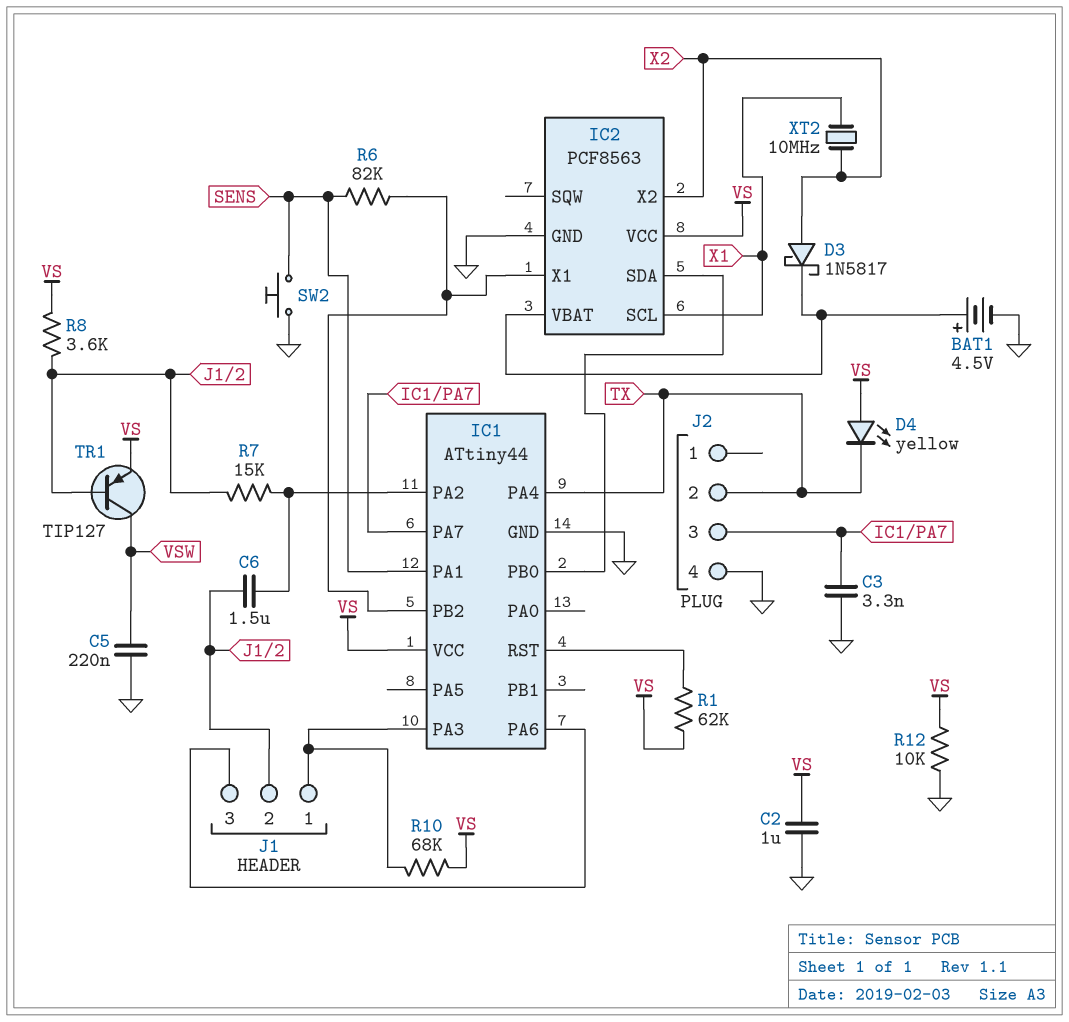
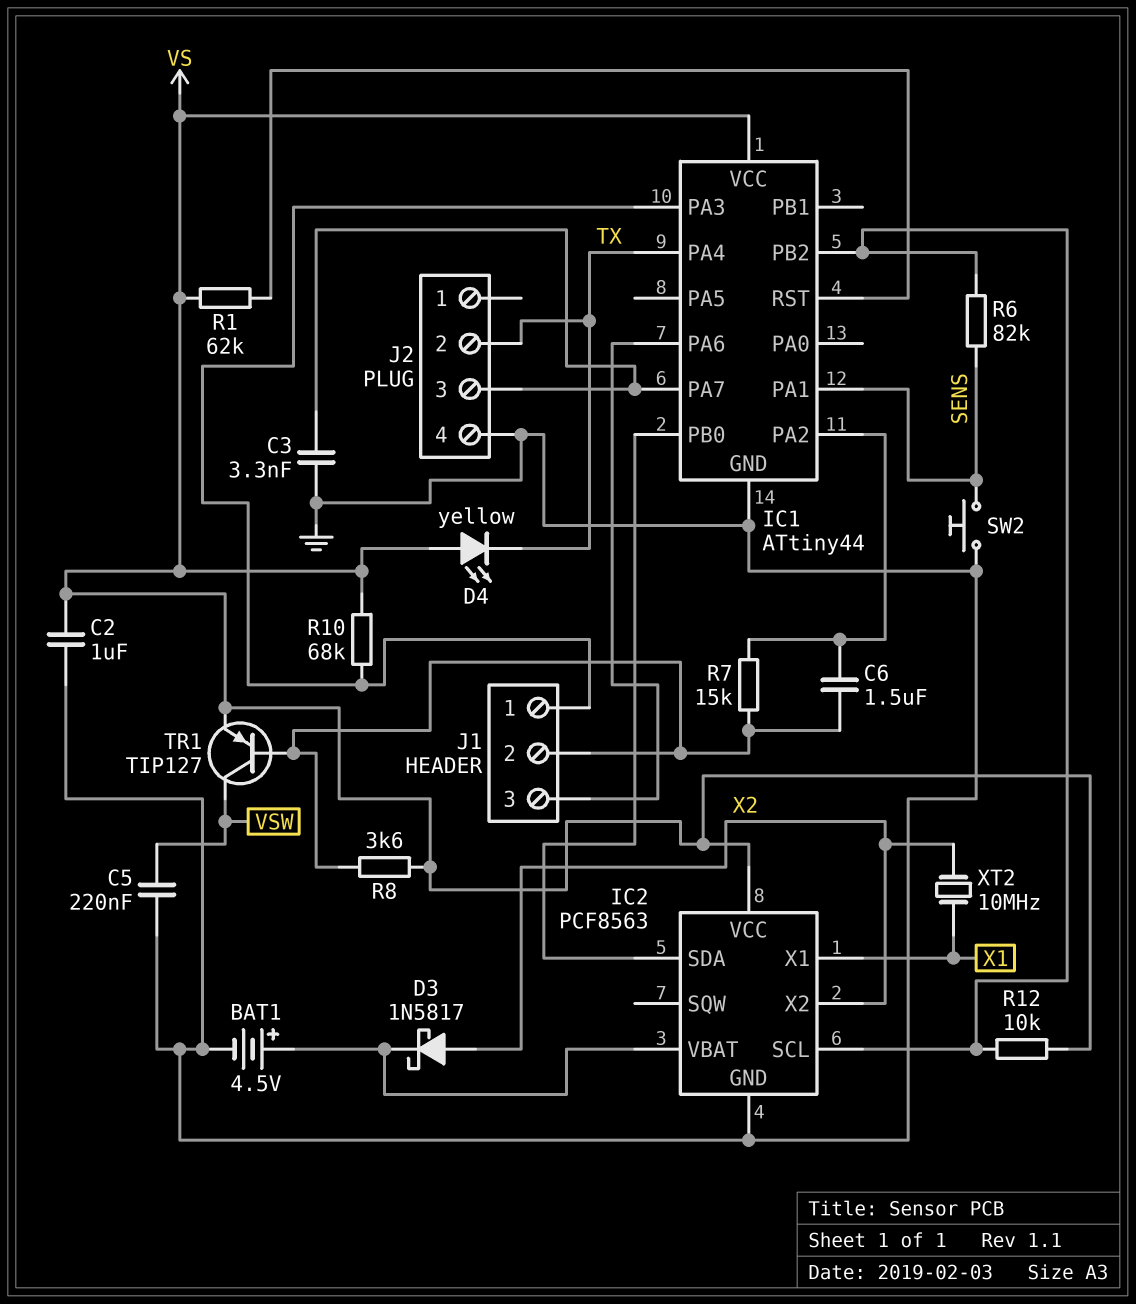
IC2 pin SCL: X1 -> IC1/PB2
IC2 pin X1: IC1/PB2 -> X1
R12: 10k (GND, VS) -> 10k (IC1/PB2, VS)

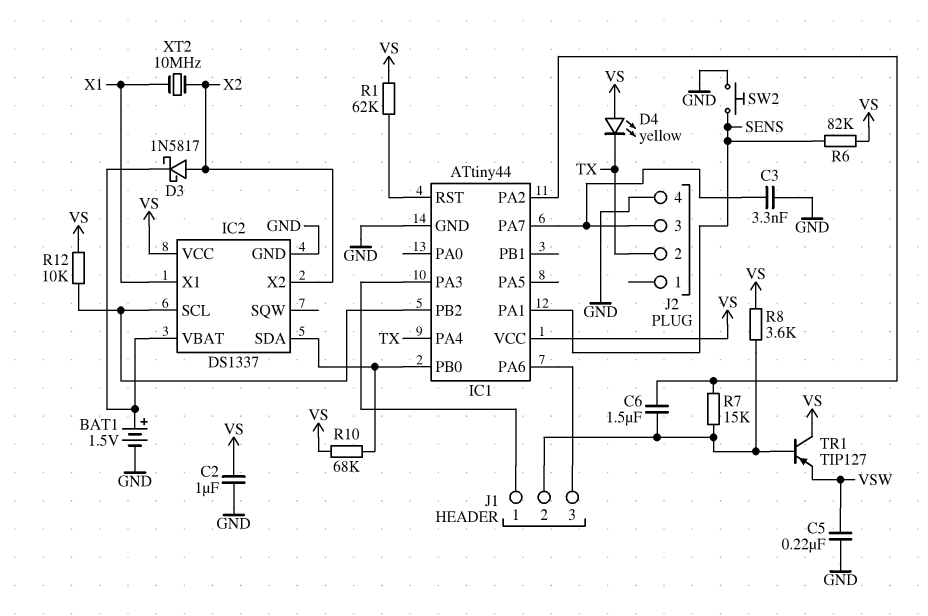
BAT1: 4.5V (plus IC2/VBAT, minus GND) -> 1.5V (plus IC2/VBAT, minus GND)
IC2: PCF8563 -> DS1337
R6: 82k (IC1/PB2, SENS) -> 82k (SENS, VS)
R10: 68k (IC1/PA3, VS) -> 68k (IC1/PB0, VS)
TR1: PNP TIP127 (B J1/2, C VSW, E VS) -> PNP TIP127 (B J1/2, C VS, E VSW)

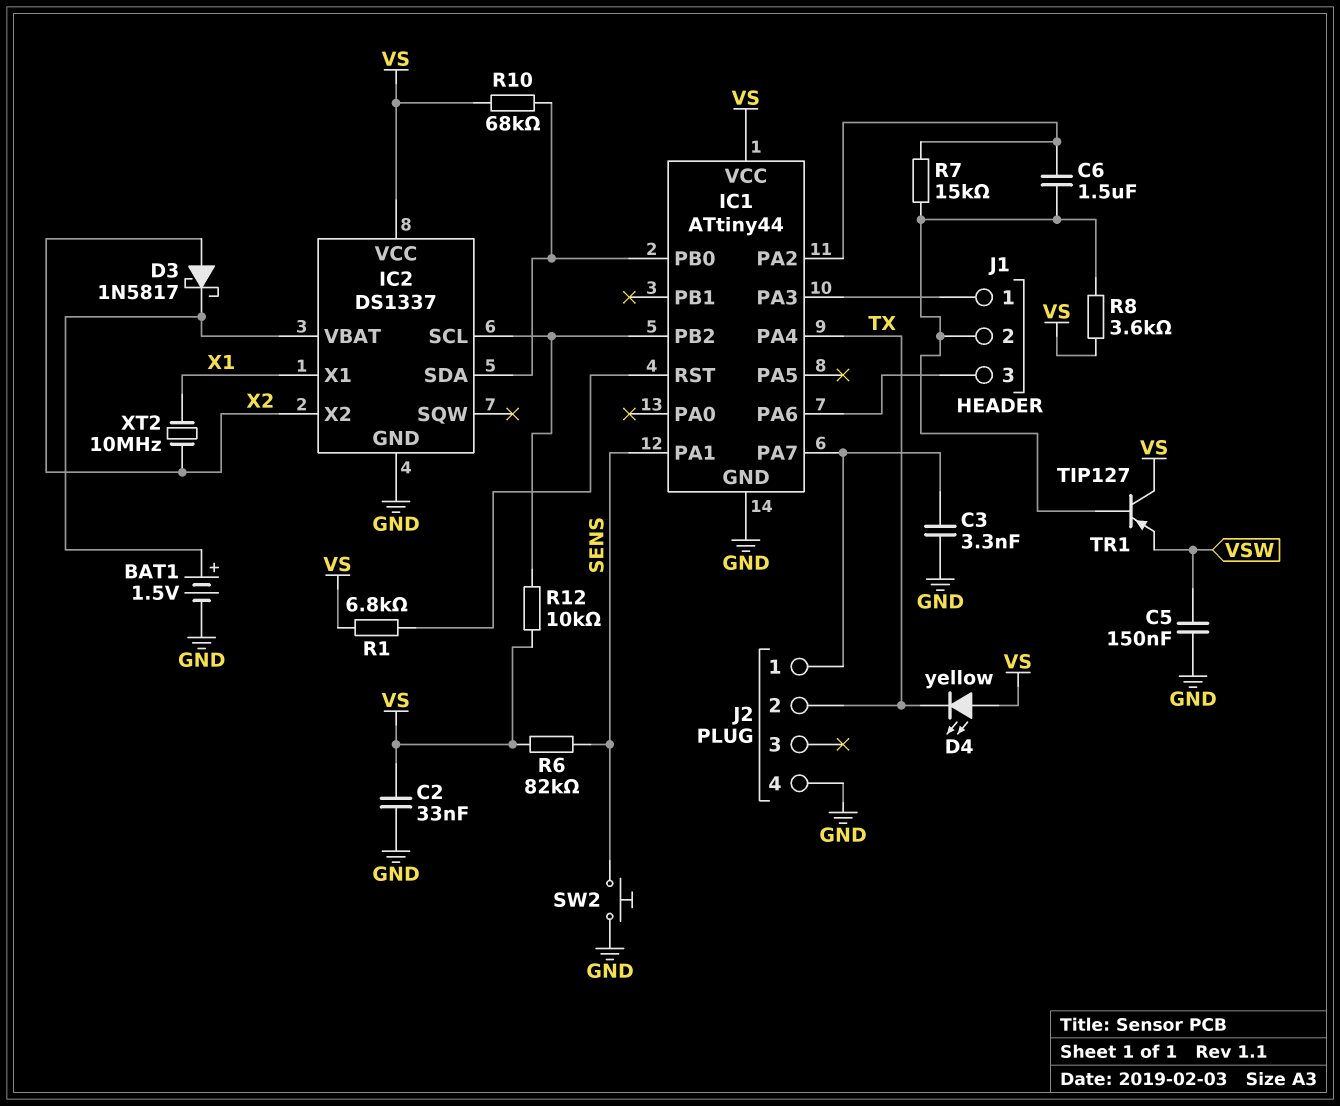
C2: 1uF (GND, VS) -> 33nF (GND, VS)
C5: 220nF (GND, VSW) -> 150nF (GND, VSW)
J2 pin 1: none -> IC1/PA7
J2 pin 3: IC1/PA7 -> none
R1: 62k (IC1/RST, VS) -> 6.8k (IC1/RST, VS)

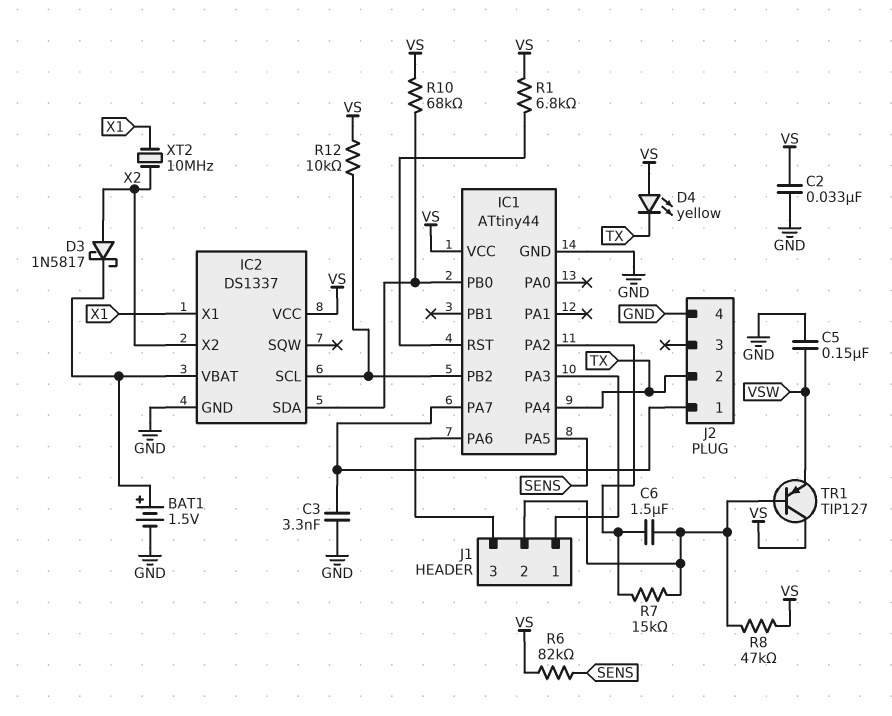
IC1 pin PA1: SENS -> none
IC1 pin PA5: none -> SENS
R8: 3.6k (J1/2, VS) -> 47k (J1/2, VS)
SW2: button (GND, SENS) -> none

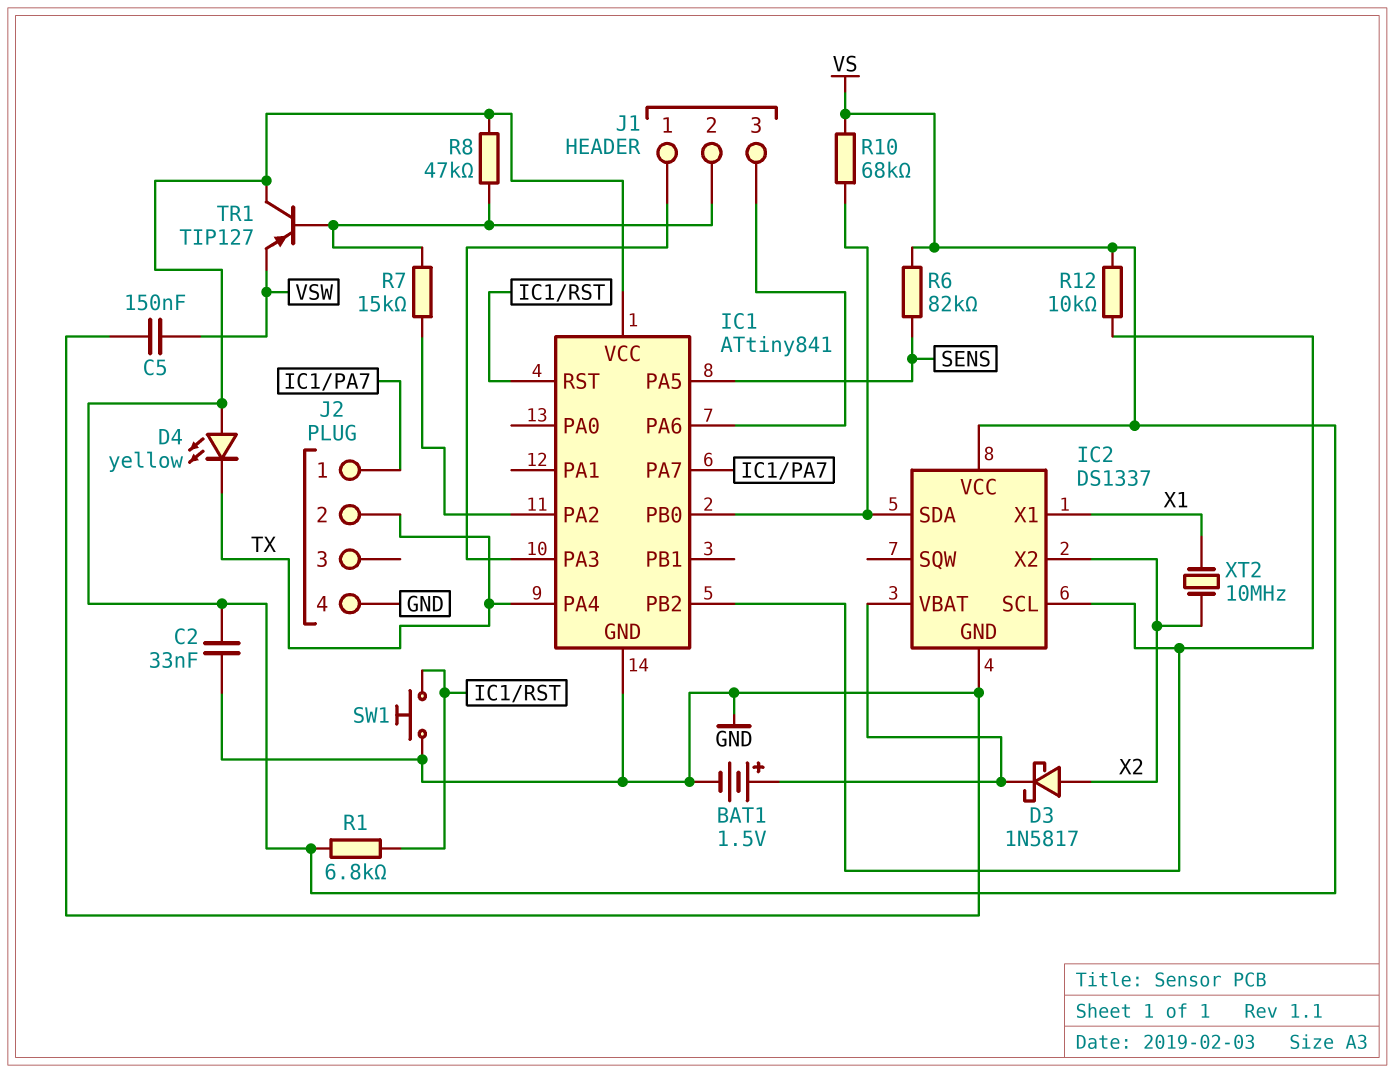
C3: 3.3nF (GND, IC1/PA7) -> none
C6: 1.5uF (IC1/PA2, J1/2) -> none
IC1: ATtiny44 -> ATtiny841
SW1: none -> button (GND, IC1/RST)

